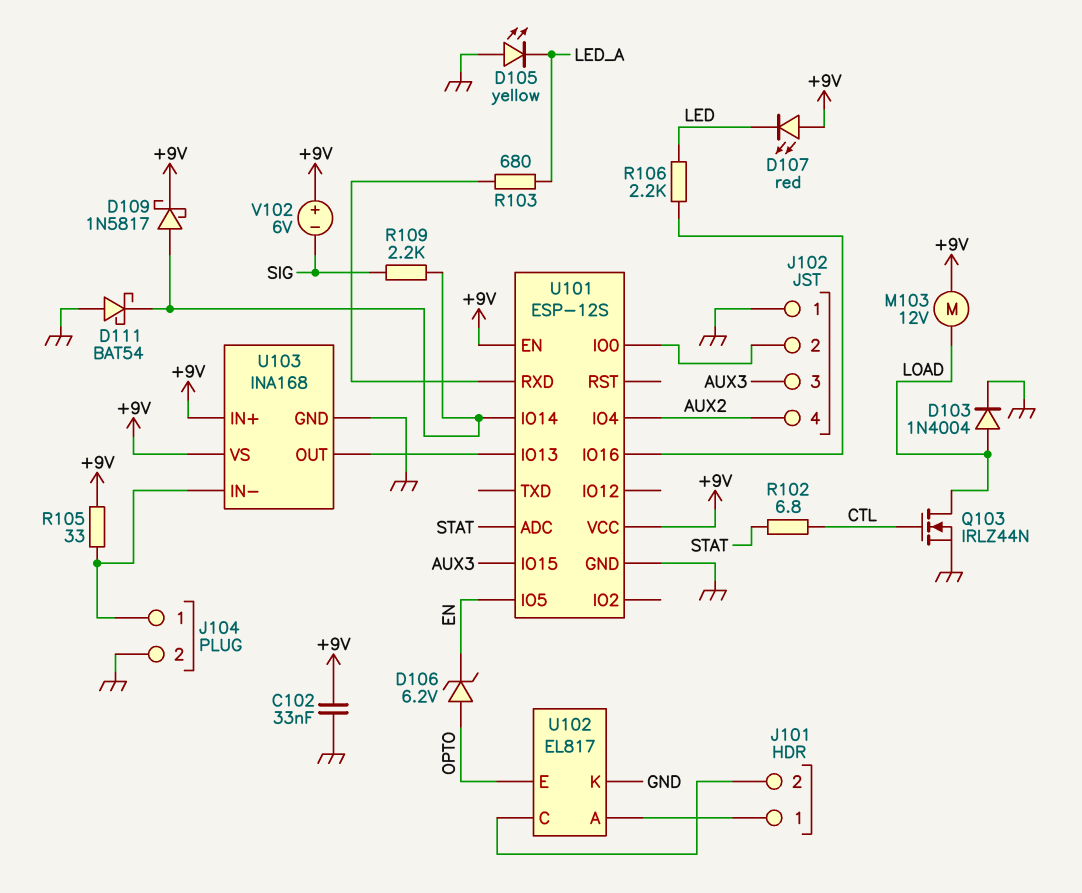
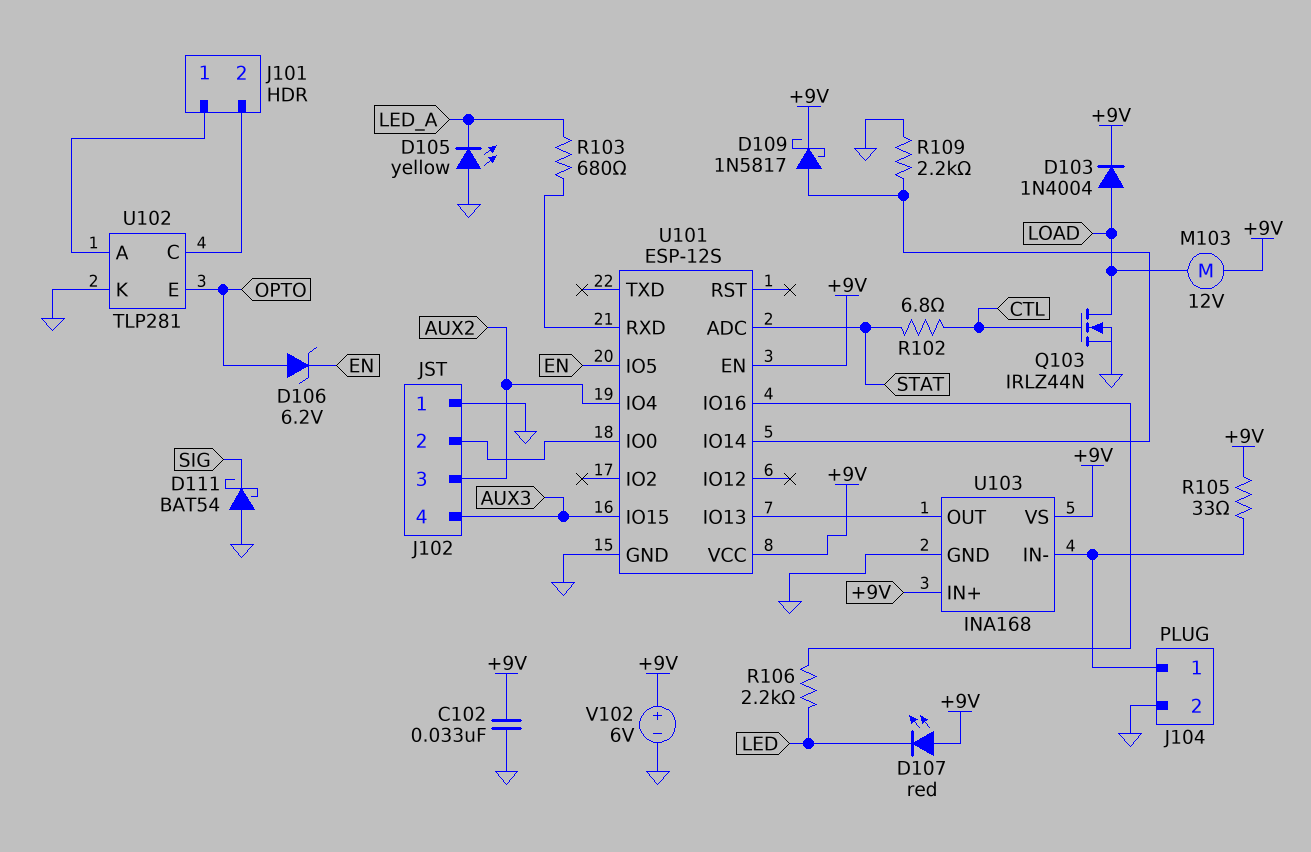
D103: diode 1N4004 (A LOAD, K GND) -> diode 1N4004 (A LOAD, K +9V)
D111: schottky BAT54 (A GND, K U101/IO14) -> schottky BAT54 (A GND, K SIG)
J102 pin 3: AUX3 -> AUX2
J102 pin 4: AUX2 -> AUX3
R109: 2.2k (SIG, U101/IO14) -> 2.2k (GND, U101/IO14)
U102: EL817 -> TLP281
V102: 6V (plus +9V, minus SIG) -> 6V (plus +9V, minus GND)

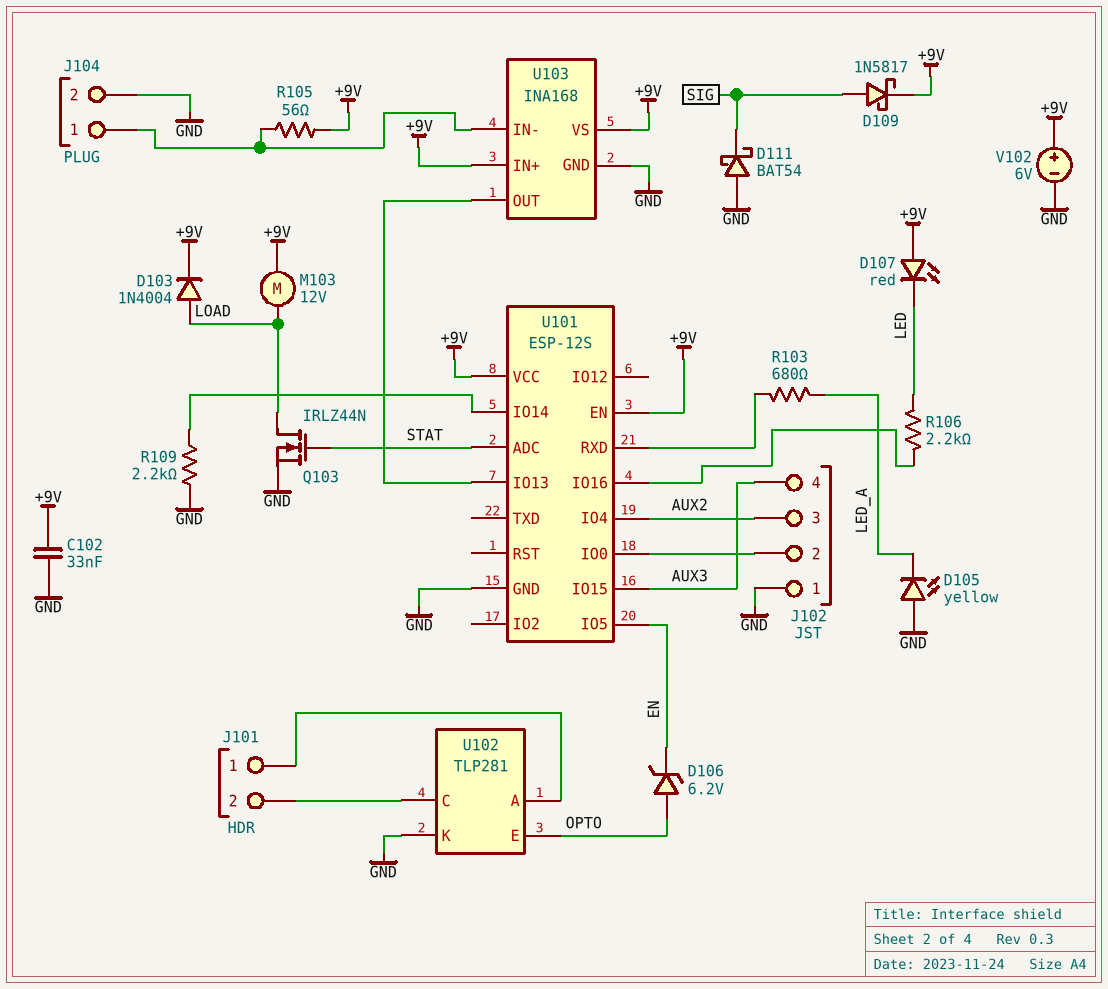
D109: schottky 1N5817 (A U101/IO14, K +9V) -> schottky 1N5817 (A SIG, K +9V)
Q103: NMOS IRLZ44N (G CTL, D LOAD, S GND) -> NMOS IRLZ44N (G STAT, D LOAD, S GND)
R102: 6.8 (CTL, STAT) -> none
R105: 33 (+9V, J104/1) -> 56 (+9V, J104/1)

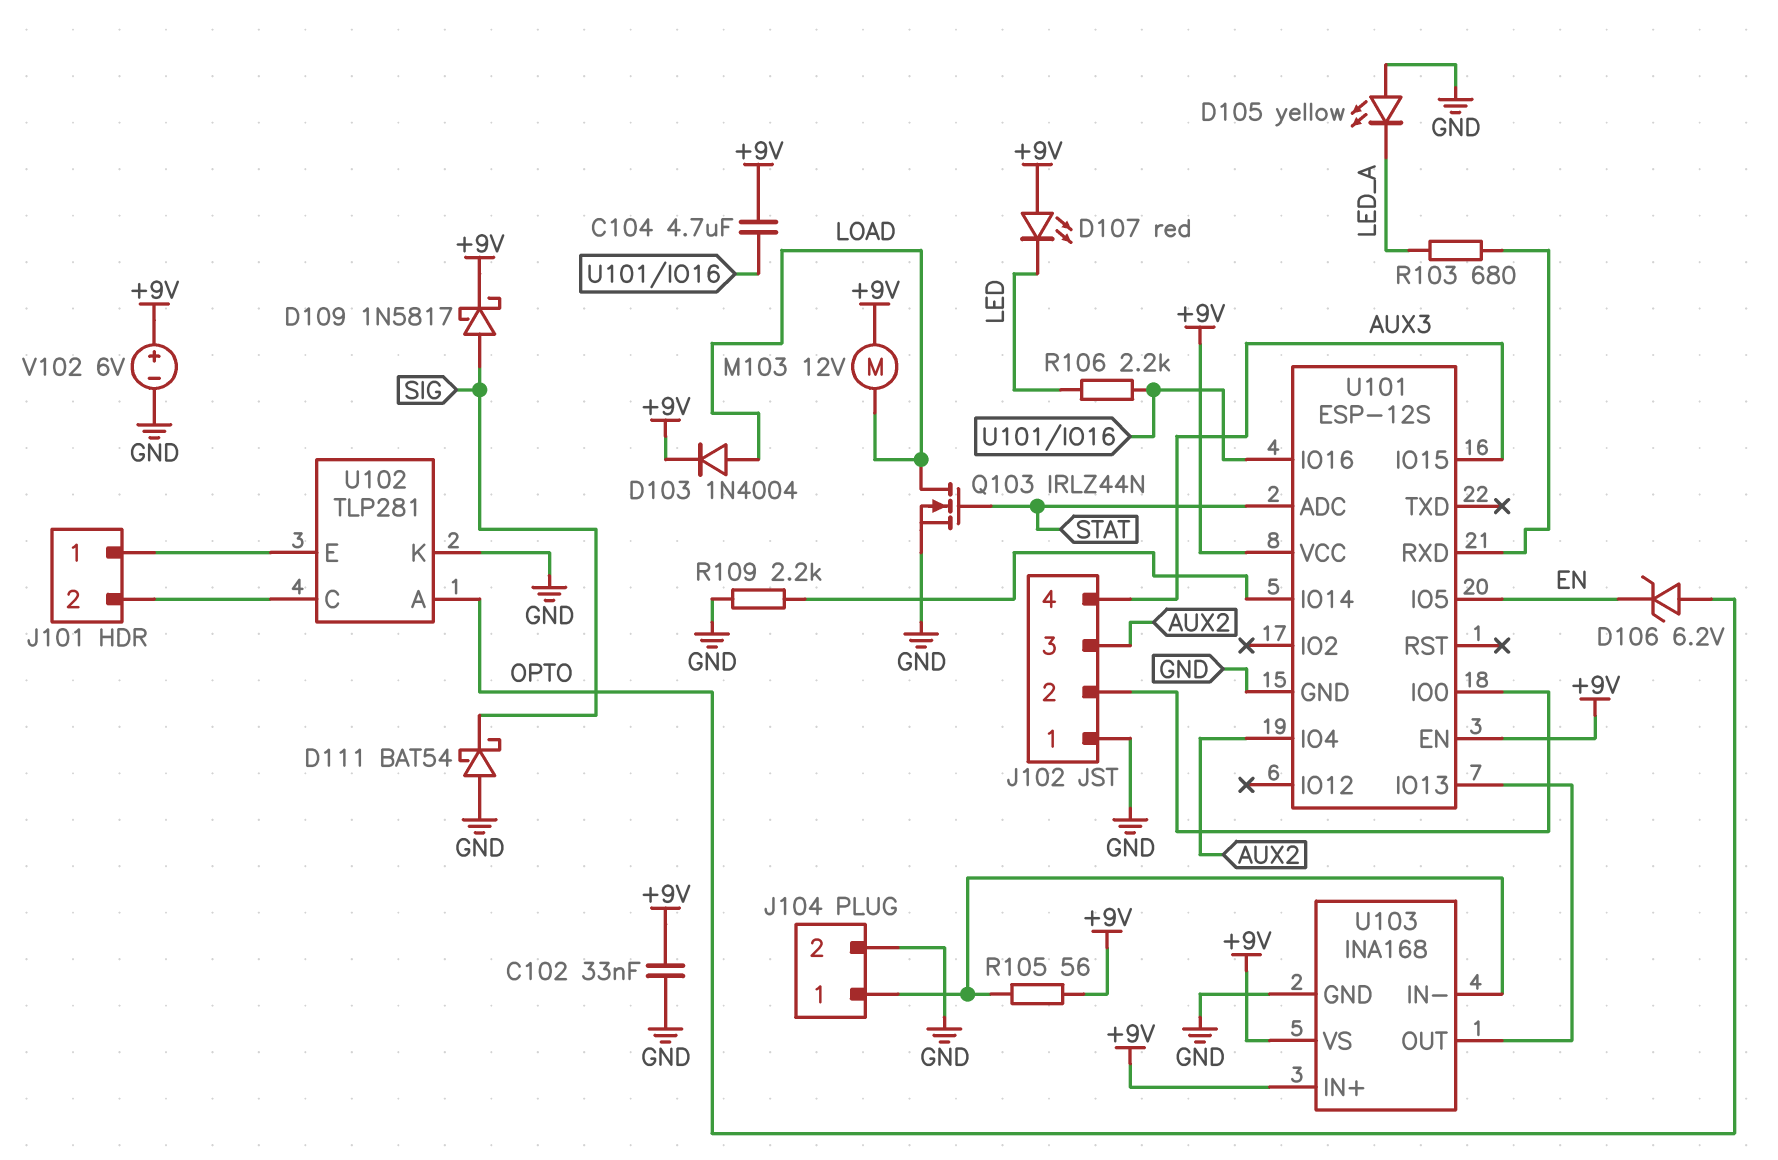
C104: none -> 4.7uF (+9V, U101/IO16)
U102 pin A: J101/1 -> OPTO
U102 pin E: OPTO -> J101/1

